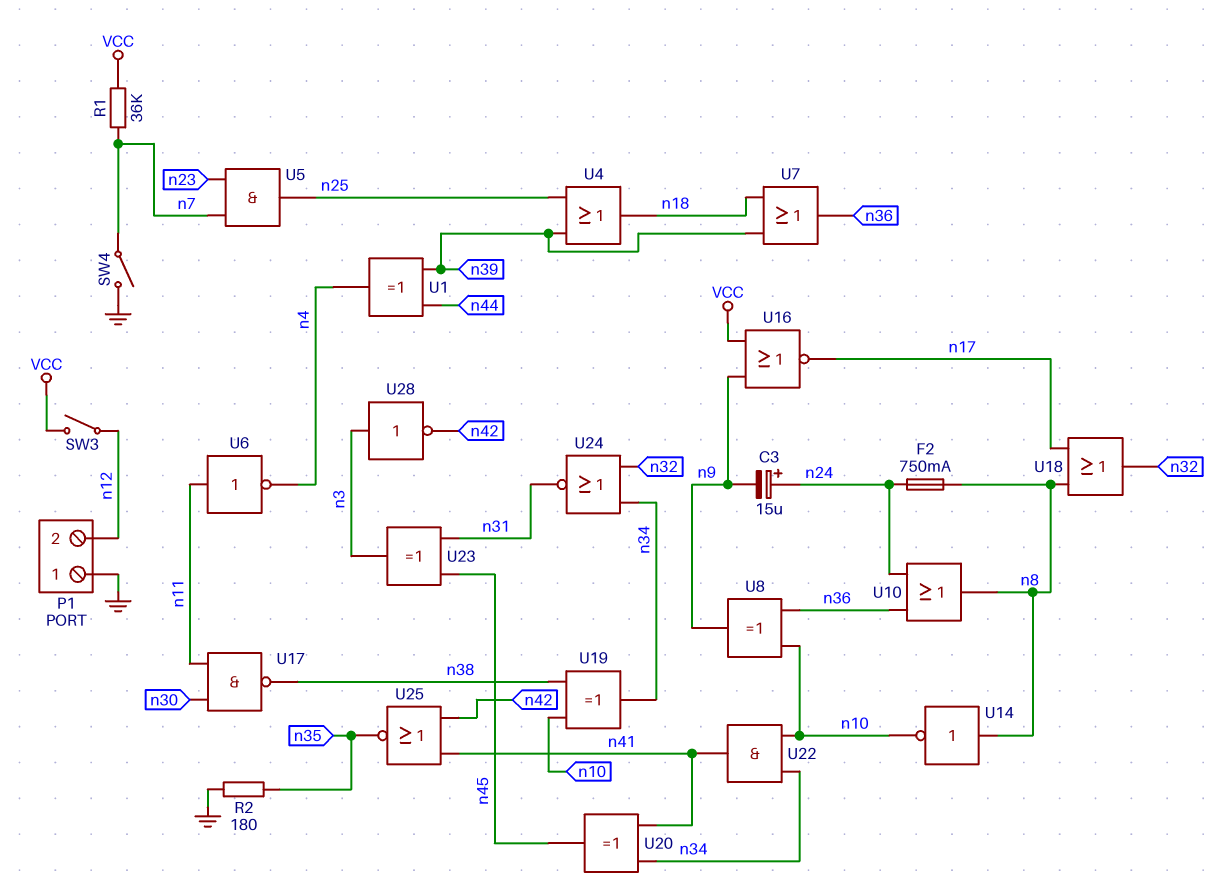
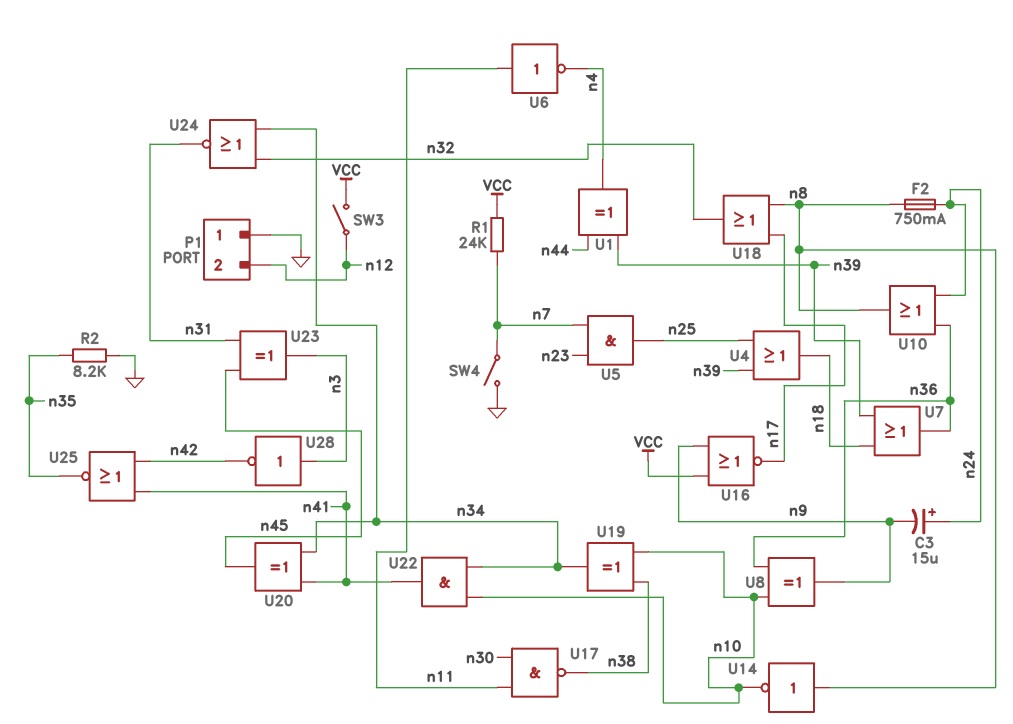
R1: 36k (VCC, n7) -> 24k (VCC, n7)
R2: 180 (GND, n35) -> 8.2k (GND, n35)

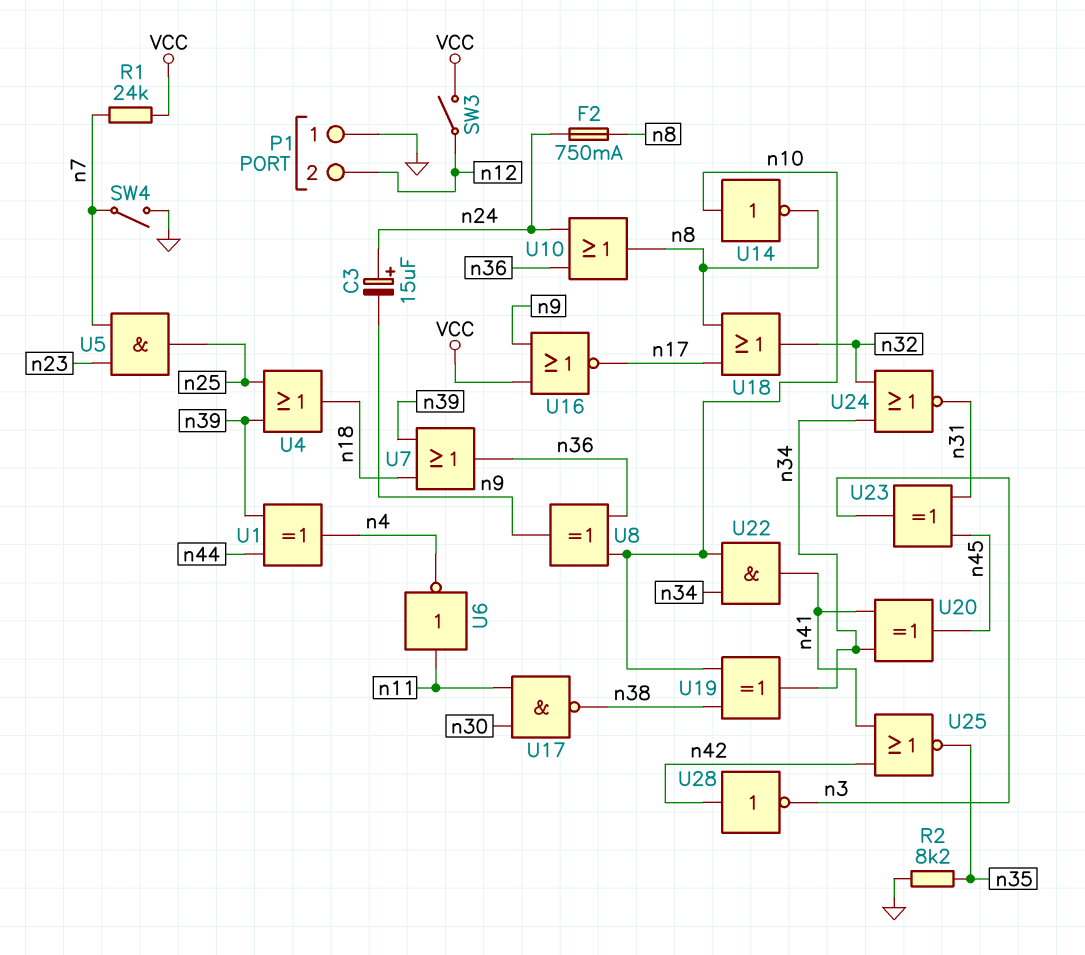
U14: NOT (in n8, out n10) -> NOT (in n10, out n8)
U28: NOT (in n3, out n42) -> NOT (in n42, out n3)

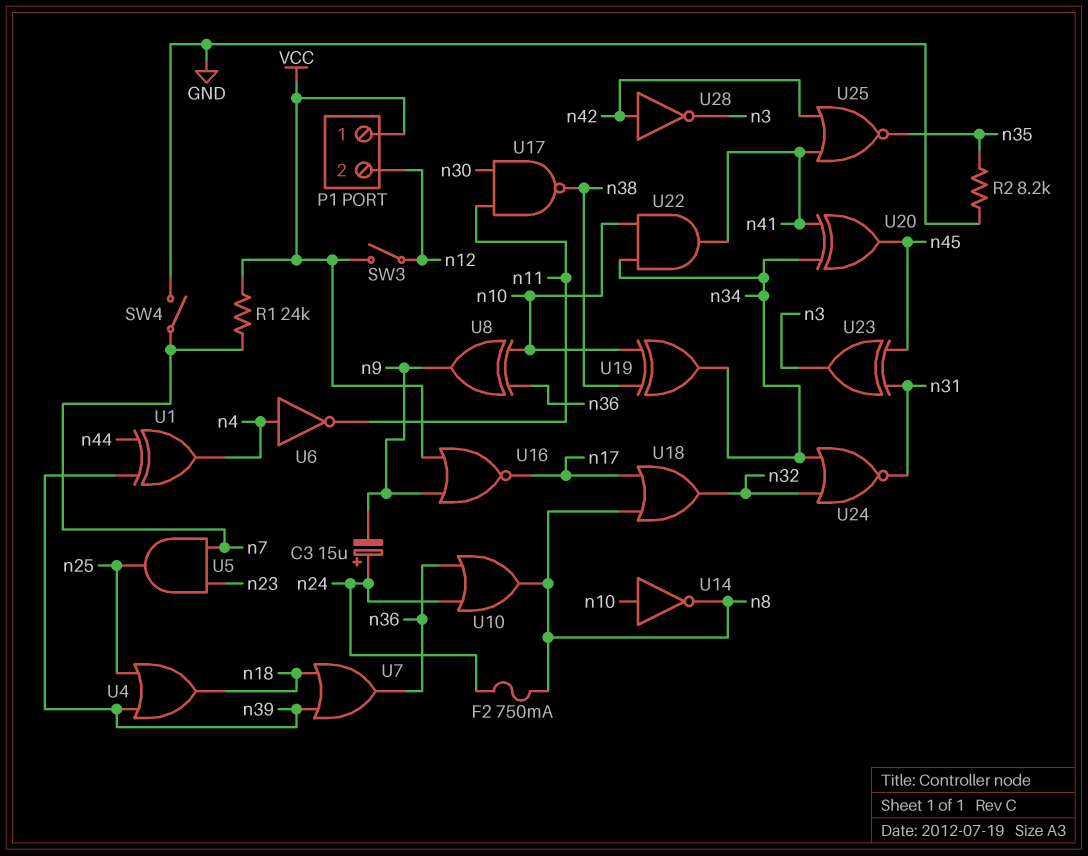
P1 pin 1: GND -> VCC
U6: NOT (in n11, out n4) -> NOT (in n4, out n11)

